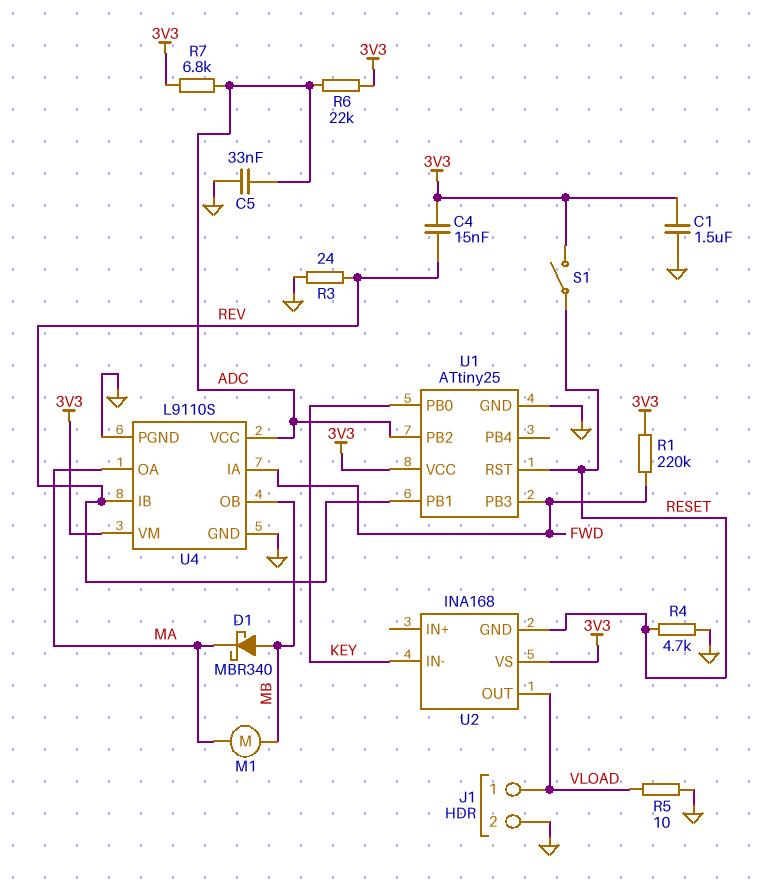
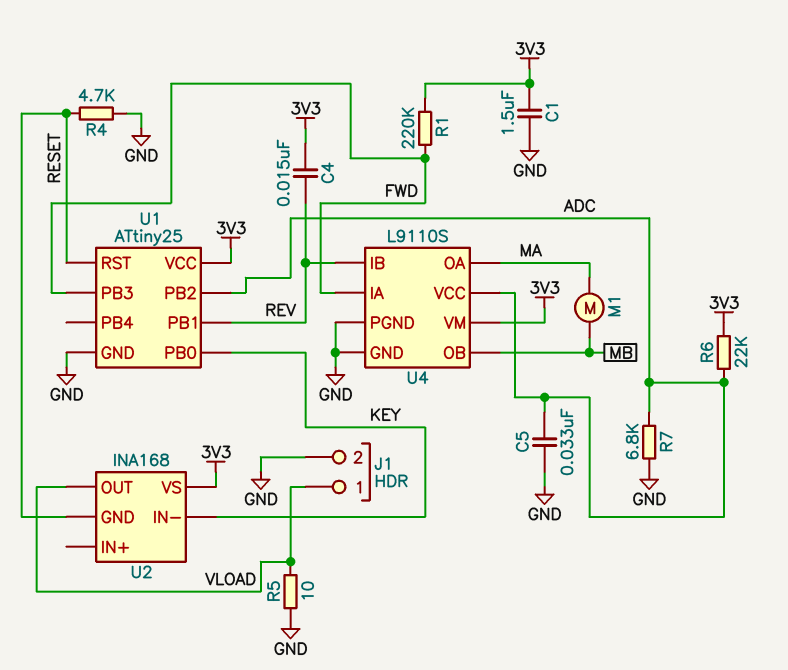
D1: schottky MBR340 (A MB, K MA) -> none
R3: 24 (GND, REV) -> none
R7: 6.8k (3V3, ADC) -> 6.8k (ADC, GND)
S1: switch (3V3, RESET) -> none

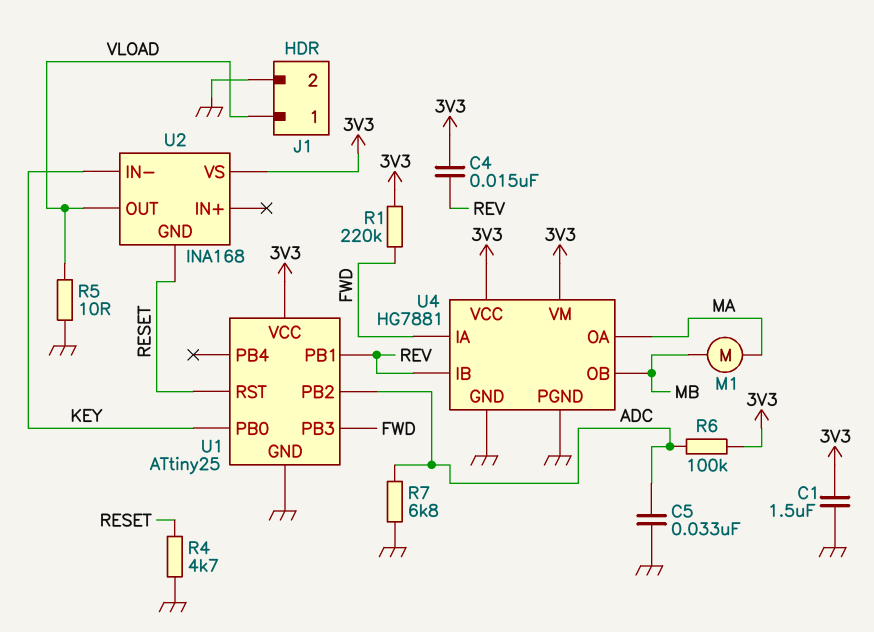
R6: 22k (3V3, ADC) -> 100k (3V3, ADC)
U4: L9110S -> HG7881
U4 pin VCC: ADC -> 3V3

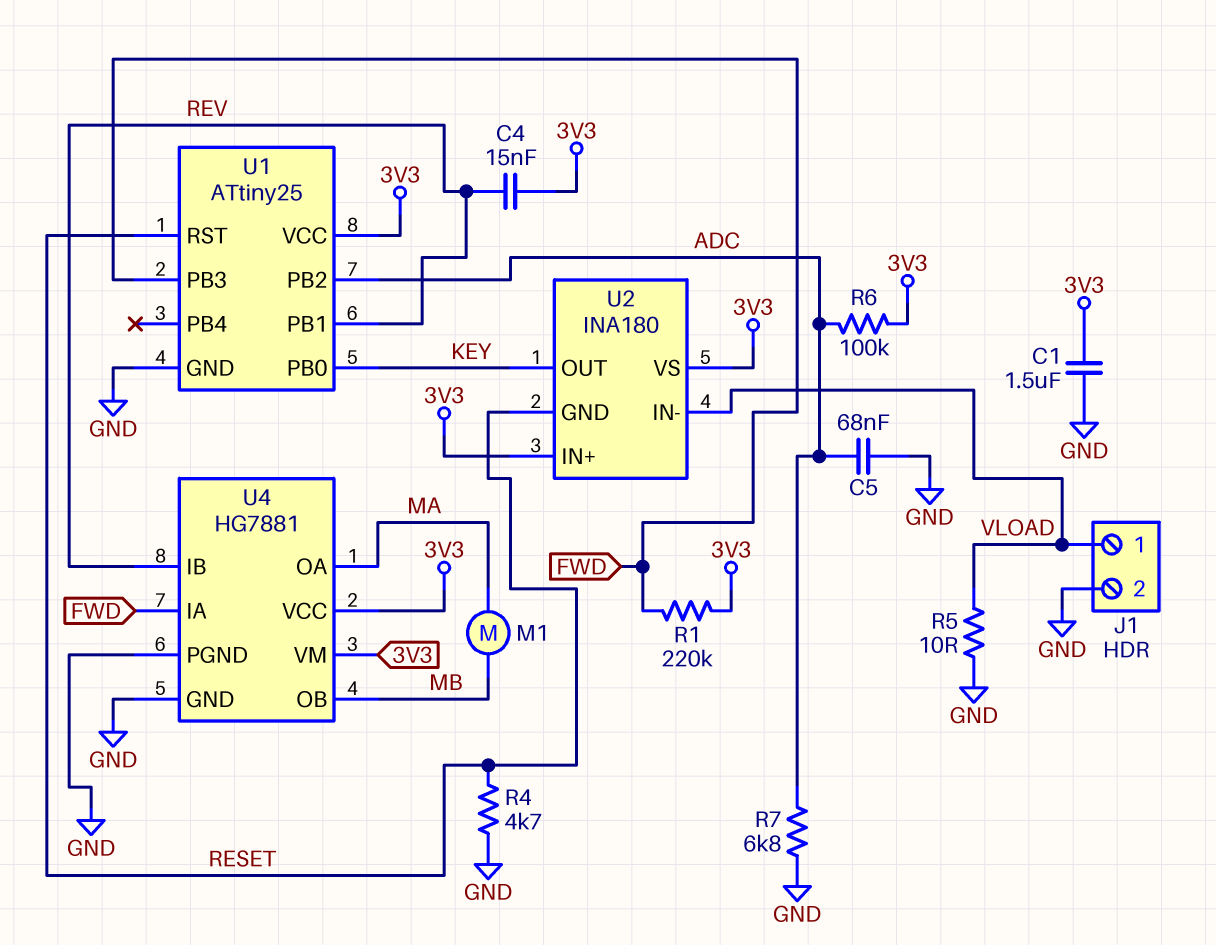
C5: 33nF (ADC, GND) -> 68nF (ADC, GND)
U2: INA168 -> INA180
U2 pin IN+: none -> 3V3
U2 pin IN-: KEY -> VLOAD
U2 pin OUT: VLOAD -> KEY

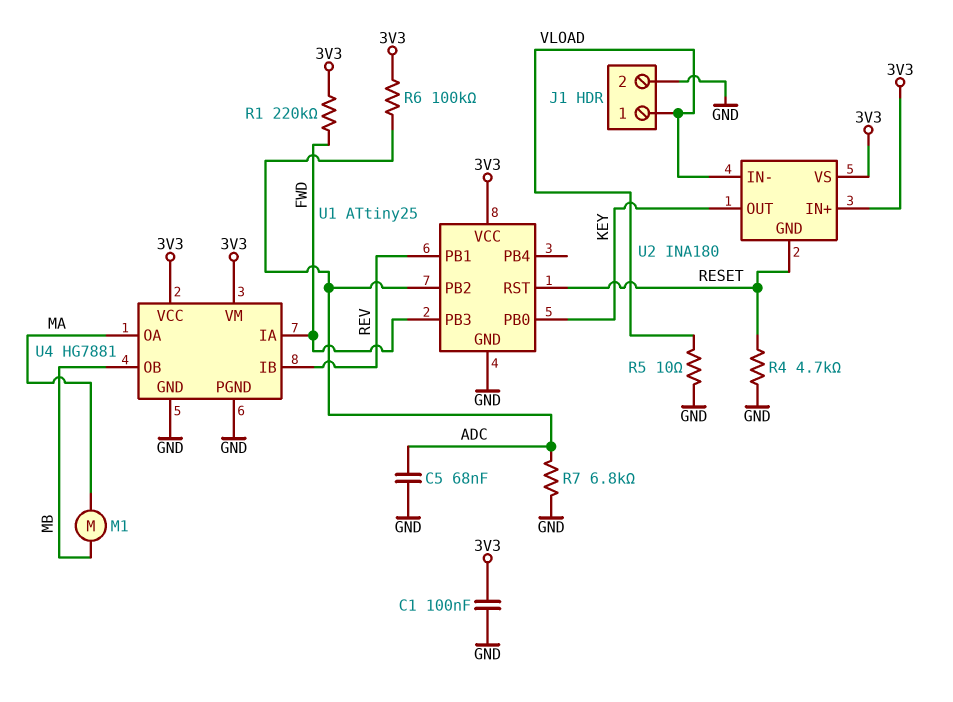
C1: 1.5uF (3V3, GND) -> 100nF (3V3, GND)
C4: 15nF (3V3, REV) -> none

